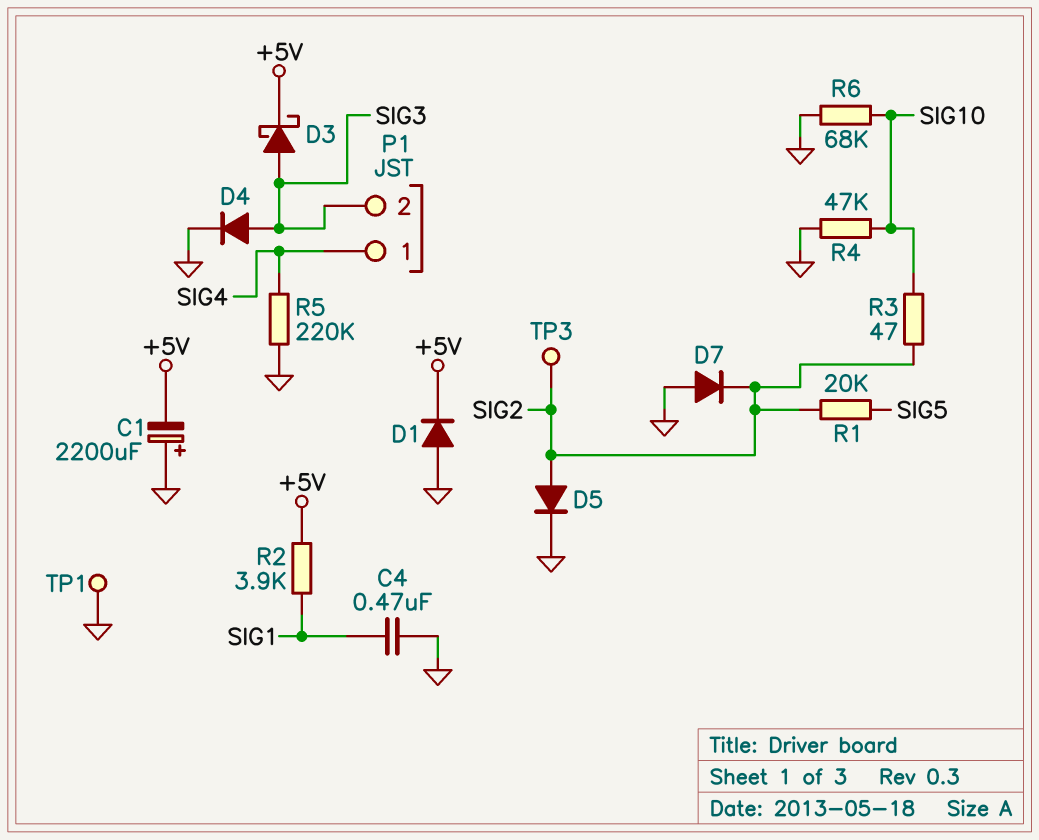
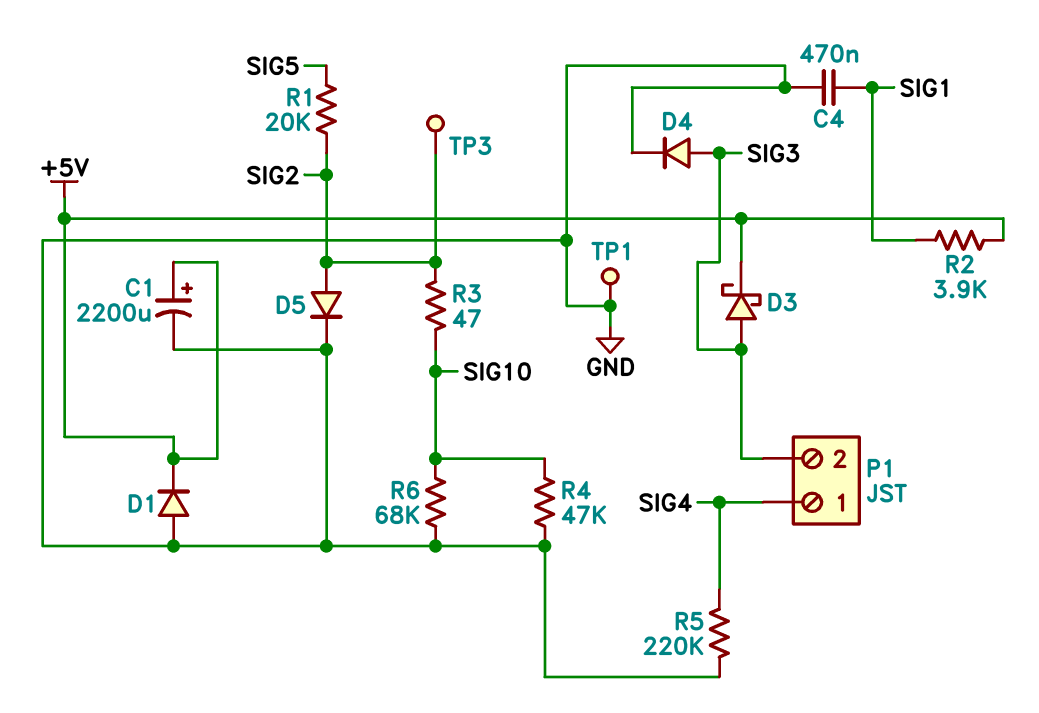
C1: 2200uF (plus GND, minus +5V) -> 2200uF (plus +5V, minus GND)
D7: diode (A GND, K SIG2) -> none

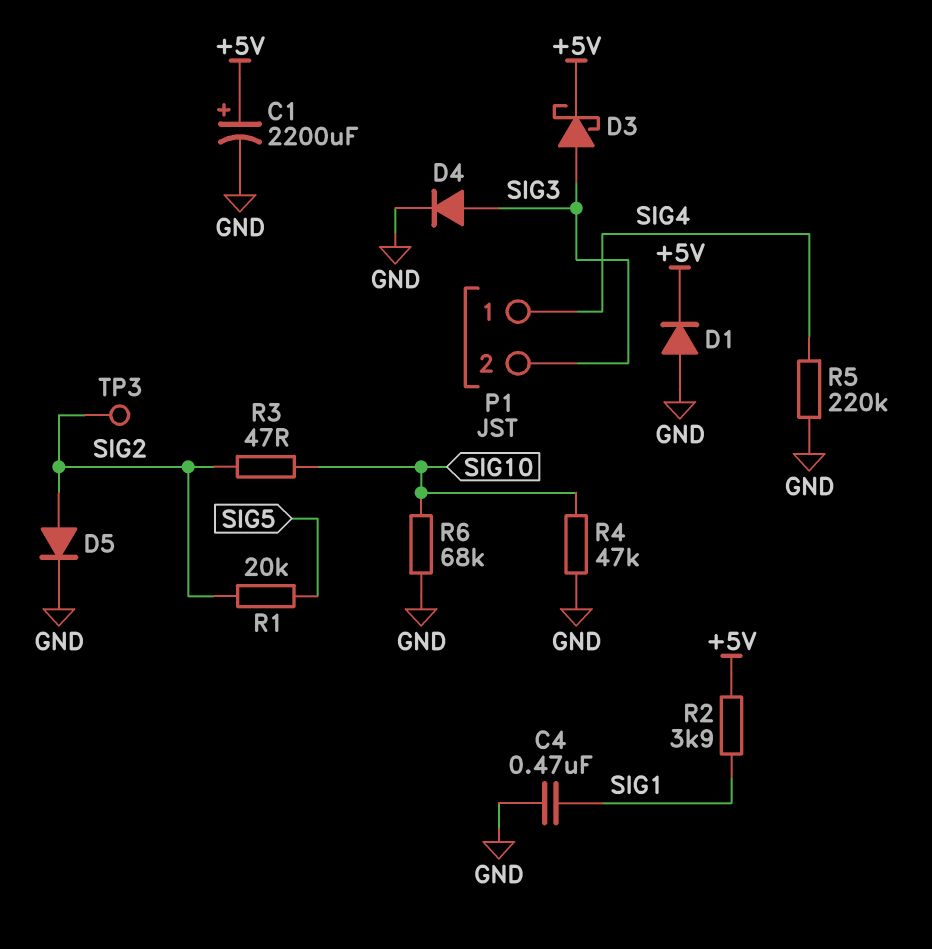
TP1: test point (GND) -> none

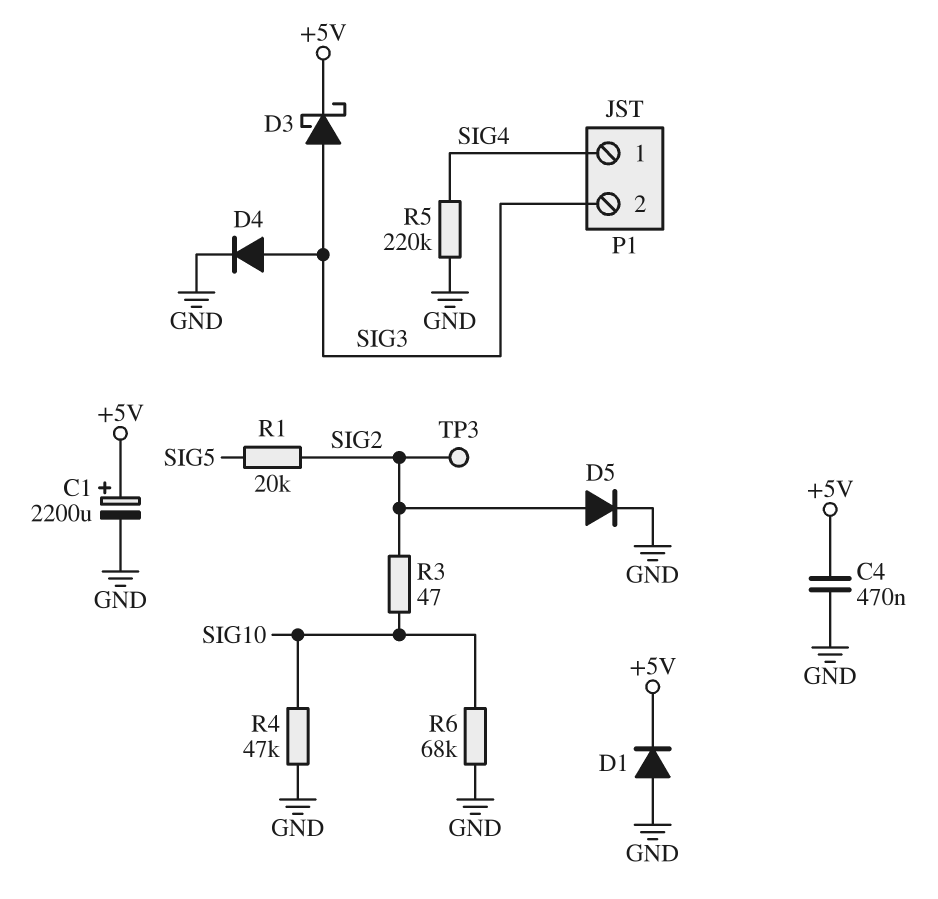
C4: 470nF (GND, SIG1) -> 470nF (+5V, GND)
R2: 3.9k (+5V, SIG1) -> none

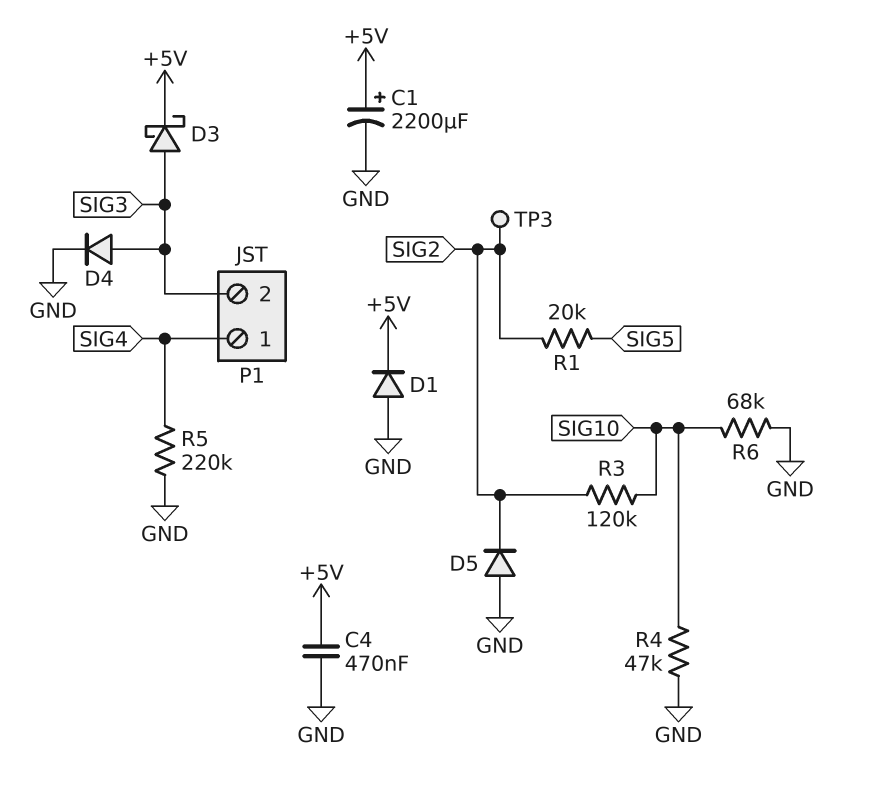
D5: diode (A SIG2, K GND) -> diode (A GND, K SIG2)
R3: 47 (SIG2, SIG10) -> 120k (SIG2, SIG10)

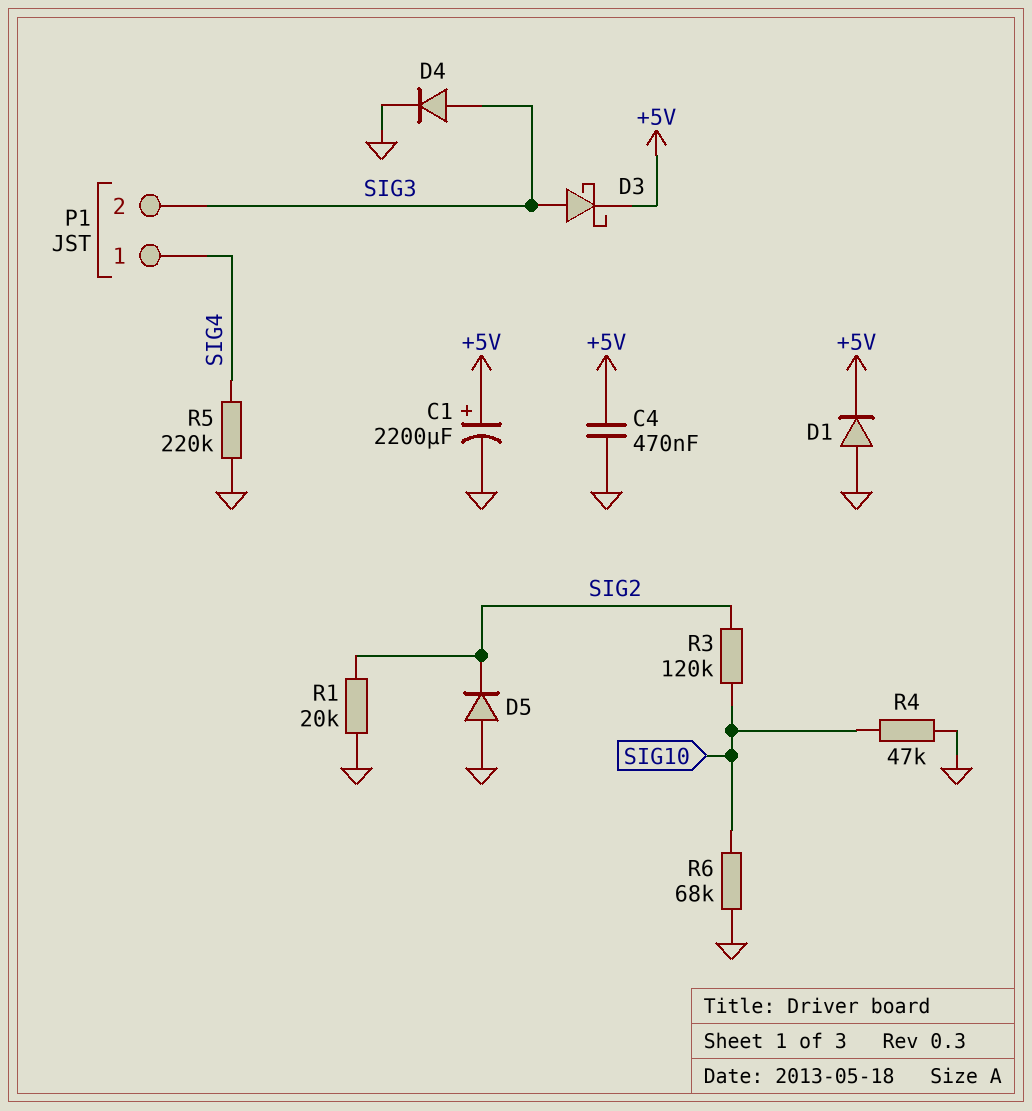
R1: 20k (SIG2, SIG5) -> 20k (GND, SIG2)
TP3: test point (SIG2) -> none

